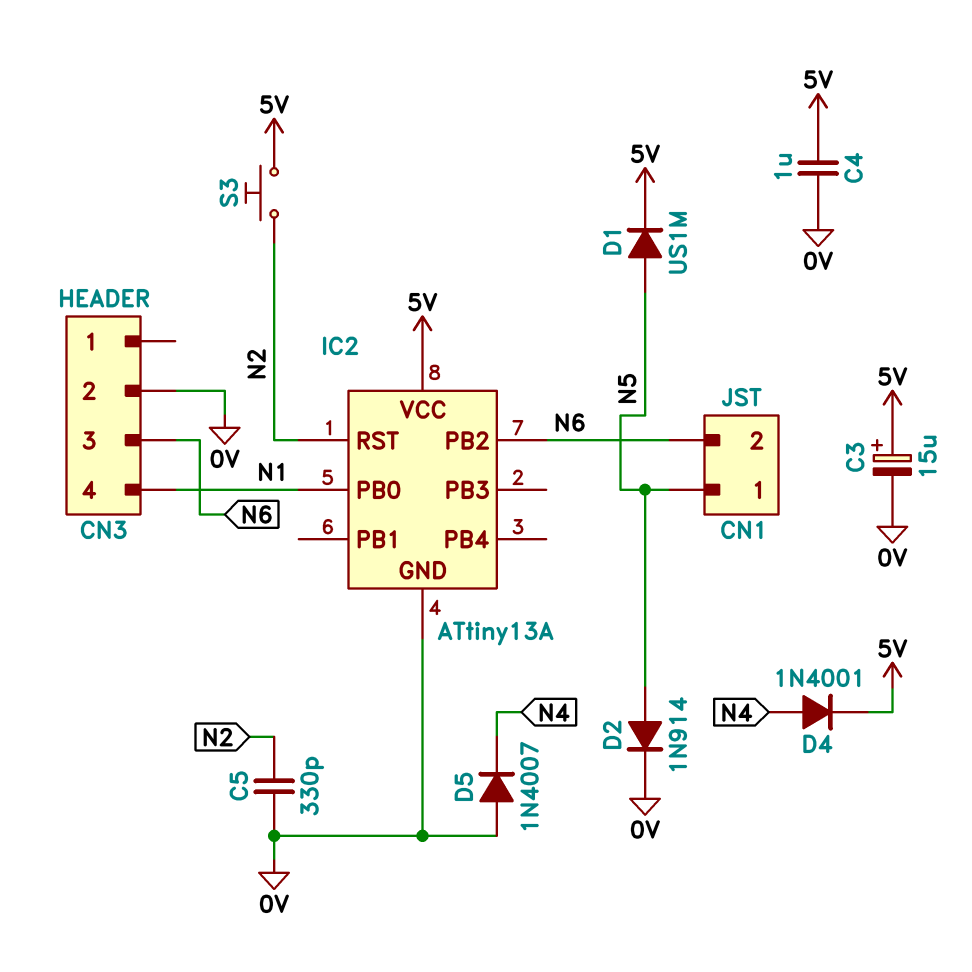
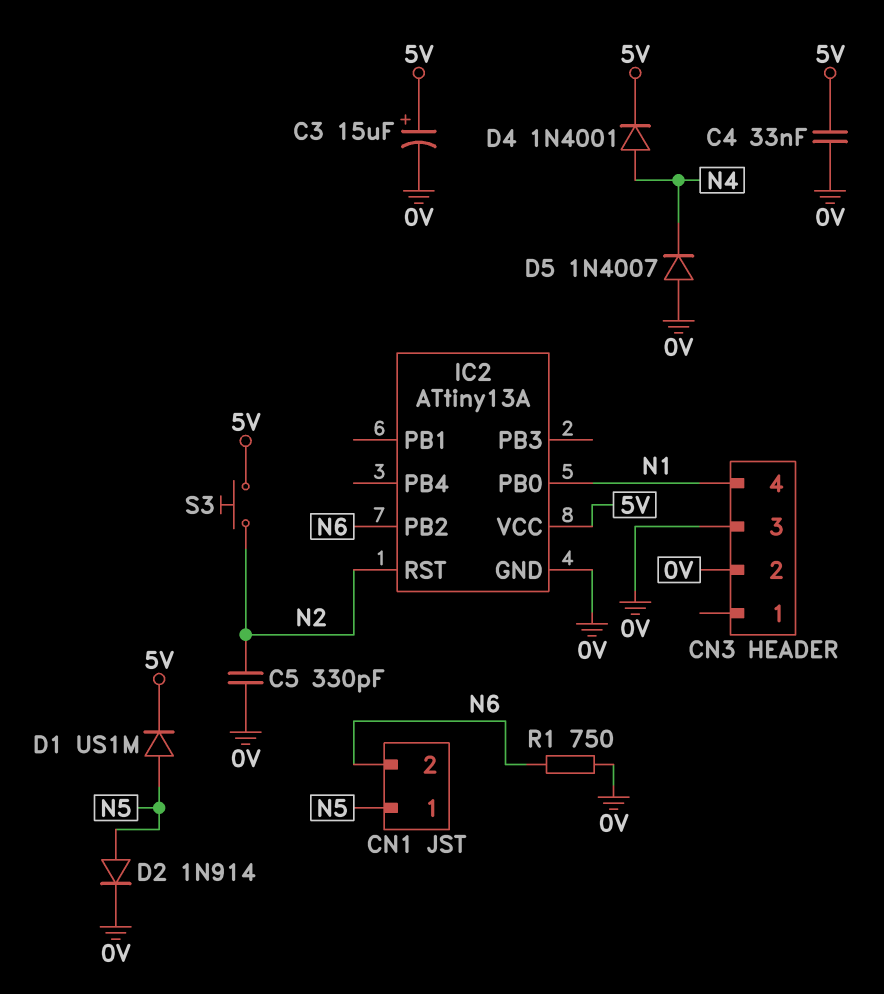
C4: 1uF (0V, 5V) -> 33nF (0V, 5V)
CN3 pin 3: N6 -> 0V
R1: none -> 750 (0V, N6)

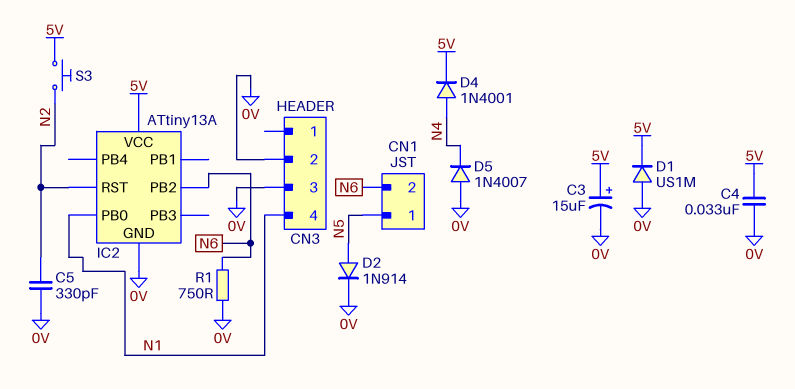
D1: diode US1M (A N5, K 5V) -> diode US1M (A 0V, K 5V)

